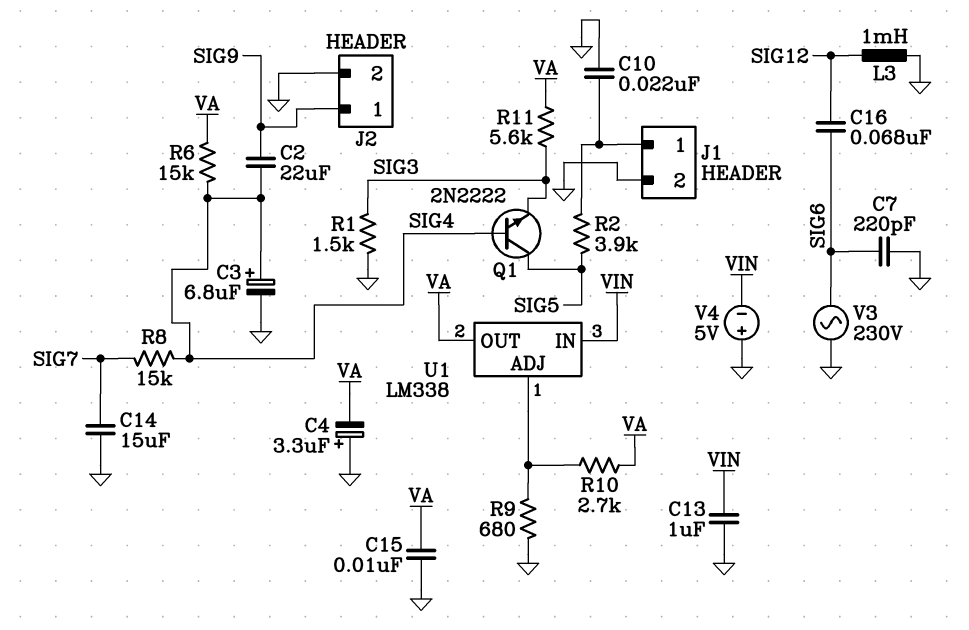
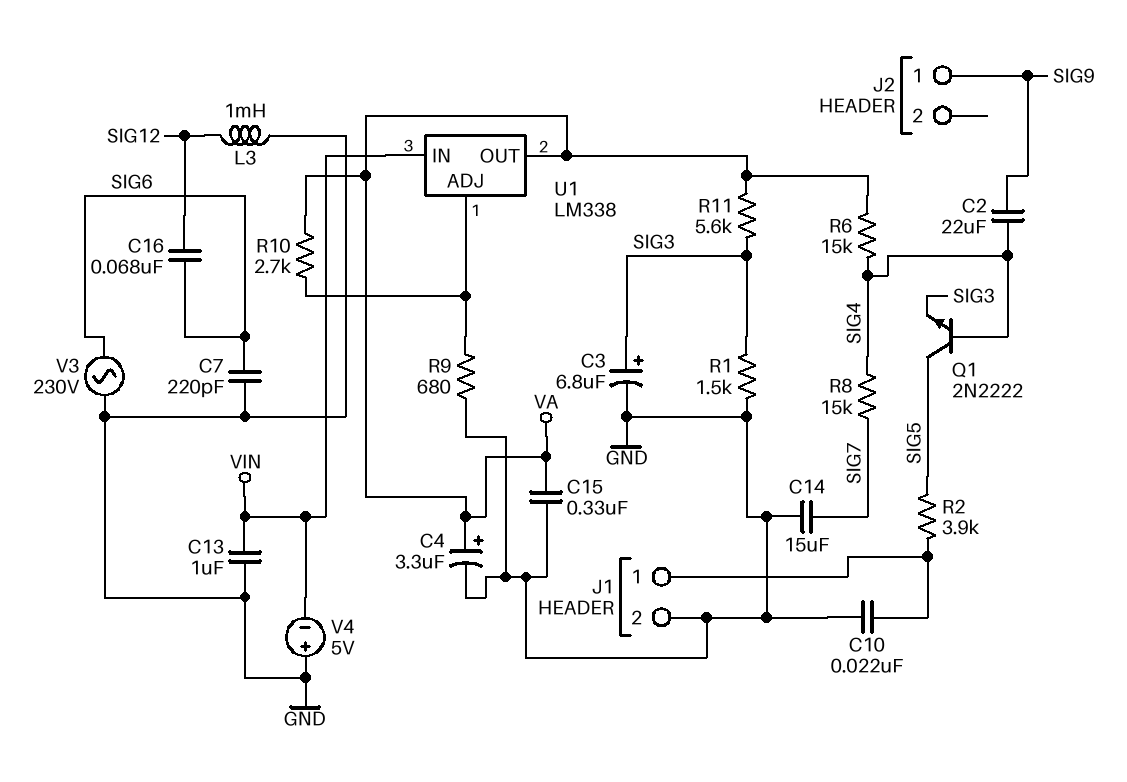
C3: 6.8uF (plus SIG4, minus GND) -> 6.8uF (plus SIG3, minus GND)
C4: 3.3uF (plus GND, minus VA) -> 3.3uF (plus VA, minus GND)
C15: 10nF (GND, VA) -> 330nF (GND, VA)
J2 pin 2: GND -> none

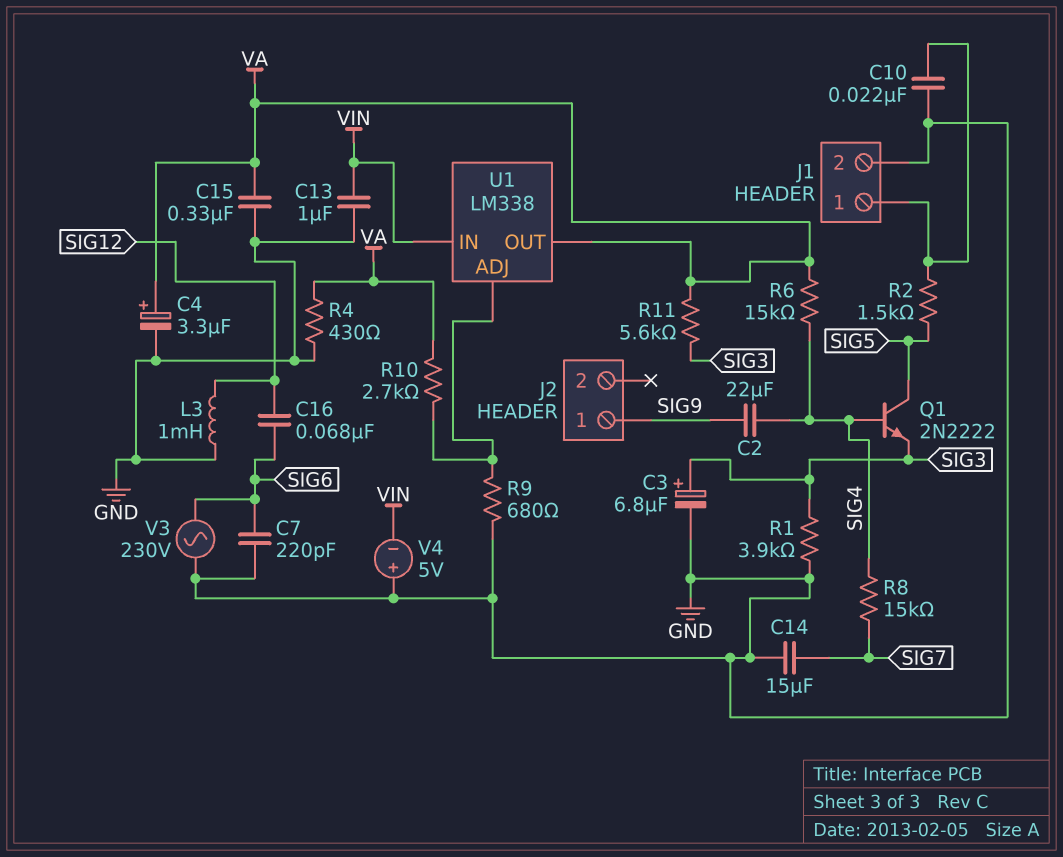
R1: 1.5k (GND, SIG3) -> 3.9k (GND, SIG3)
R2: 3.9k (J1/1, SIG5) -> 1.5k (J1/1, SIG5)
R4: none -> 430 (GND, VA)

